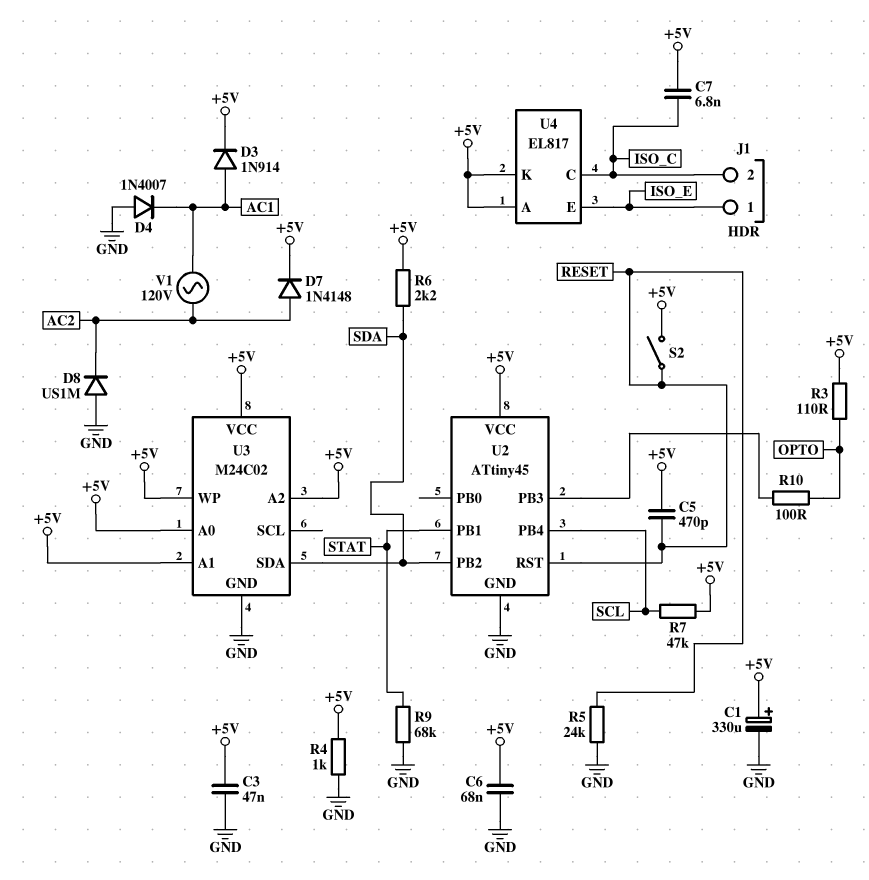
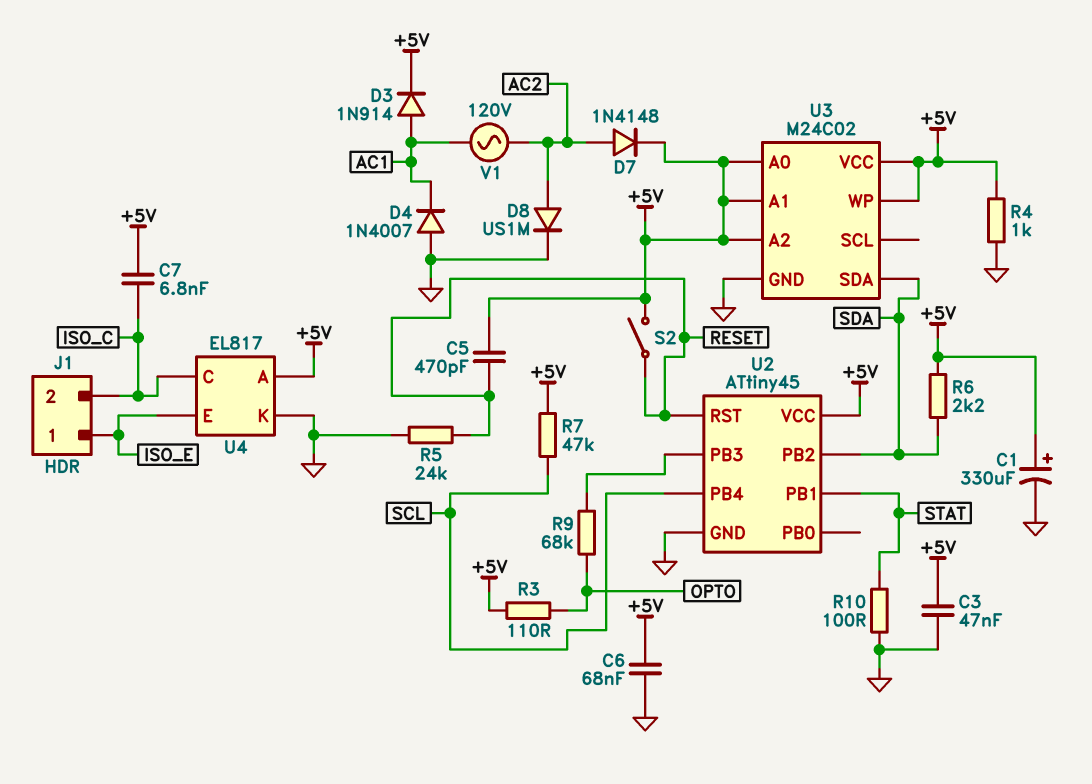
D8: diode US1M (A GND, K AC2) -> diode US1M (A AC2, K GND)
R9: 68k (GND, STAT) -> 68k (OPTO, U2/PB3)
R10: 100 (OPTO, U2/PB3) -> 100 (GND, STAT)
U4 pin K: +5V -> GND

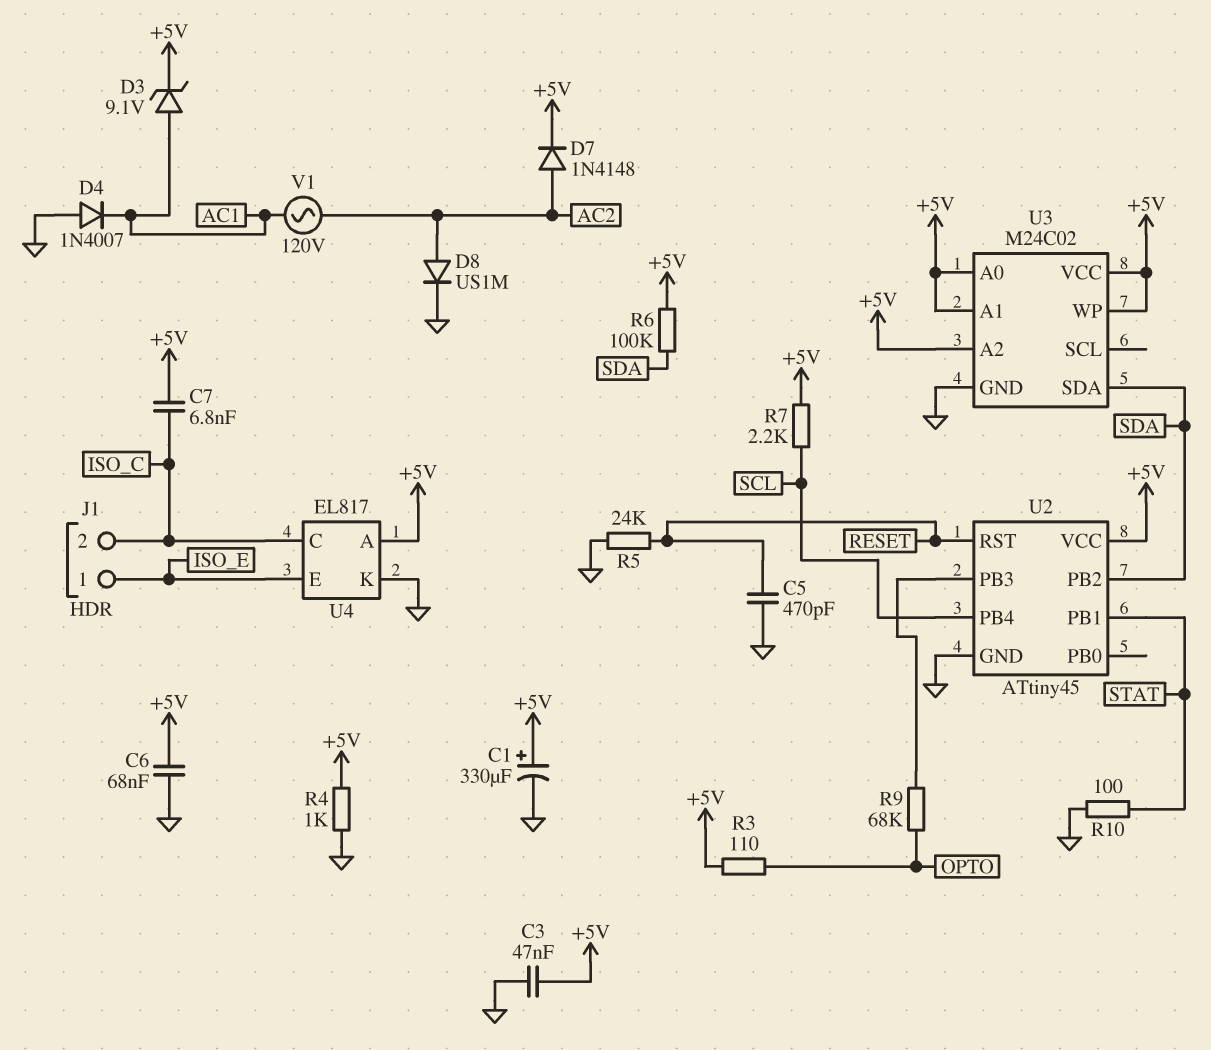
C5: 470pF (+5V, RESET) -> 470pF (GND, RESET)
D3: diode 1N914 (A AC1, K +5V) -> zener 9.1V (A AC1, K +5V)
R6: 2.2k (+5V, SDA) -> 100k (+5V, SDA)
R7: 47k (+5V, SCL) -> 2.2k (+5V, SCL)
S2: switch (+5V, RESET) -> none

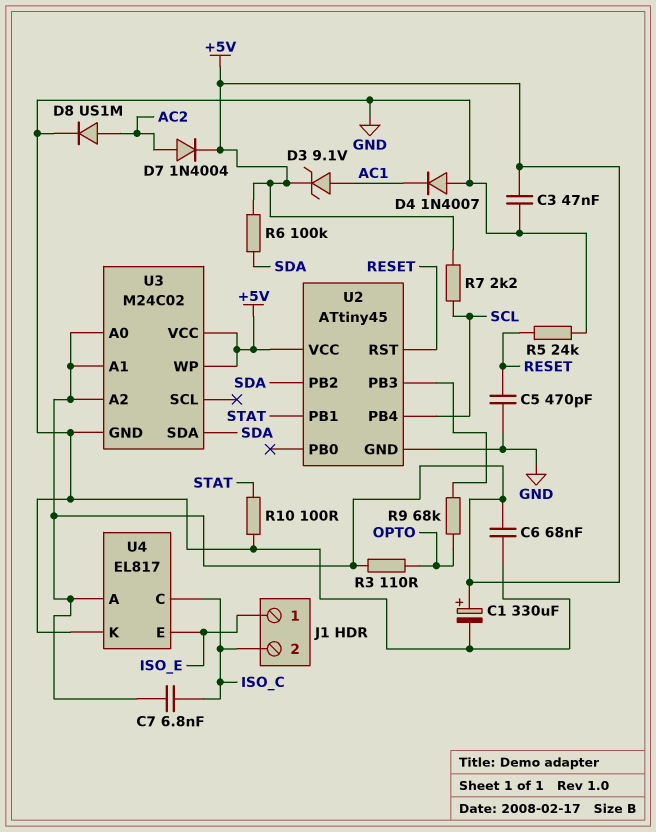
D7: diode 1N4148 (A AC2, K +5V) -> diode 1N4004 (A AC2, K +5V)
R4: 1k (+5V, GND) -> none
V1: AC 120V (AC1, AC2) -> none

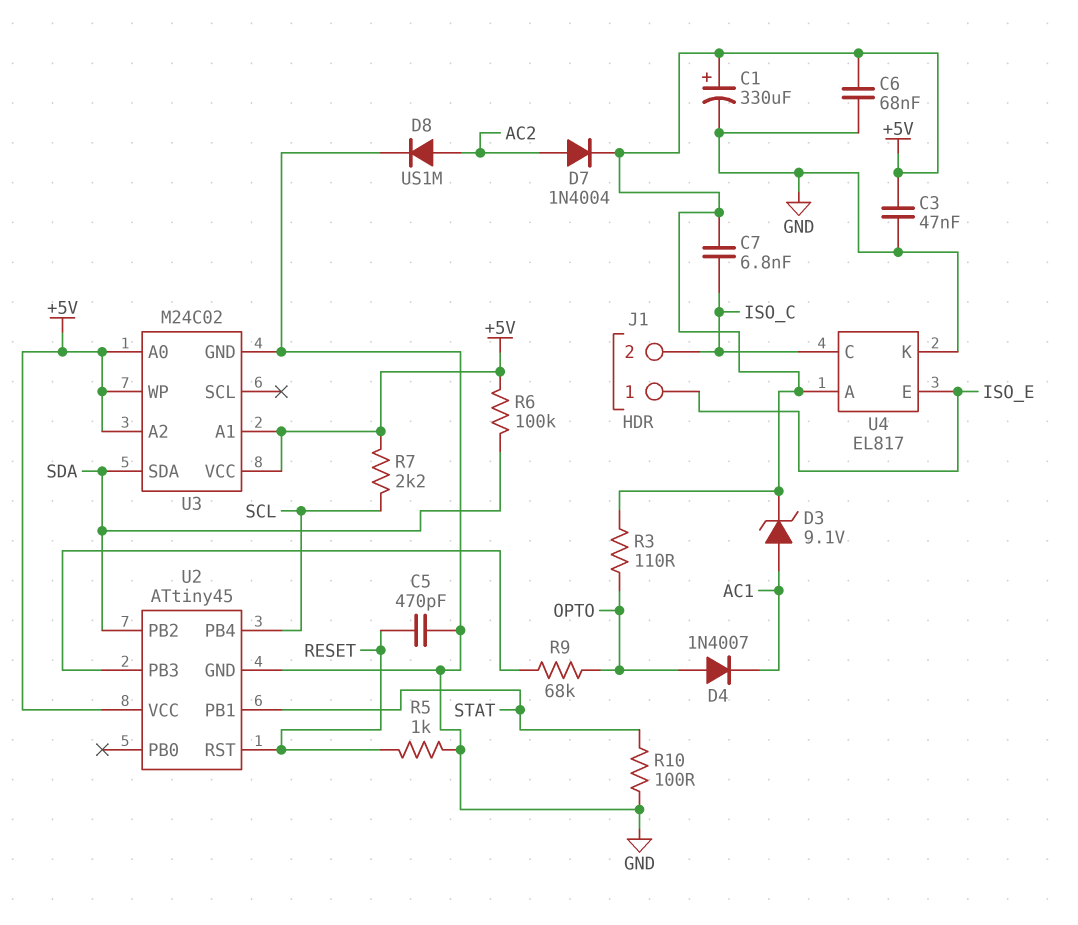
D4: diode 1N4007 (A GND, K AC1) -> diode 1N4007 (A OPTO, K AC1)
R5: 24k (GND, RESET) -> 1k (GND, RESET)

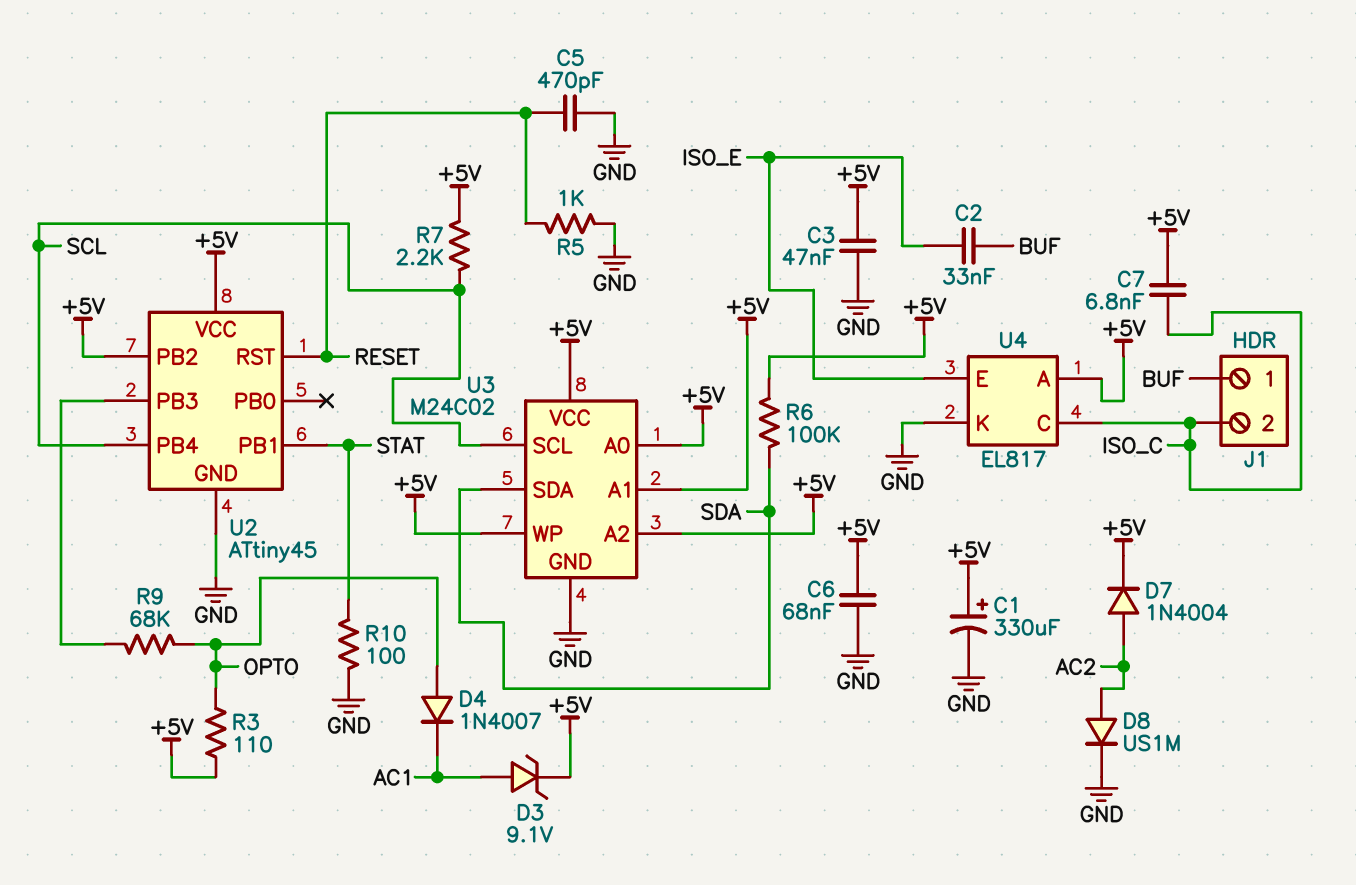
C2: none -> 33nF (BUF, ISO_E)
J1 pin 1: ISO_E -> BUF
U2 pin PB2: SDA -> +5V
U3 pin SCL: none -> SCL

